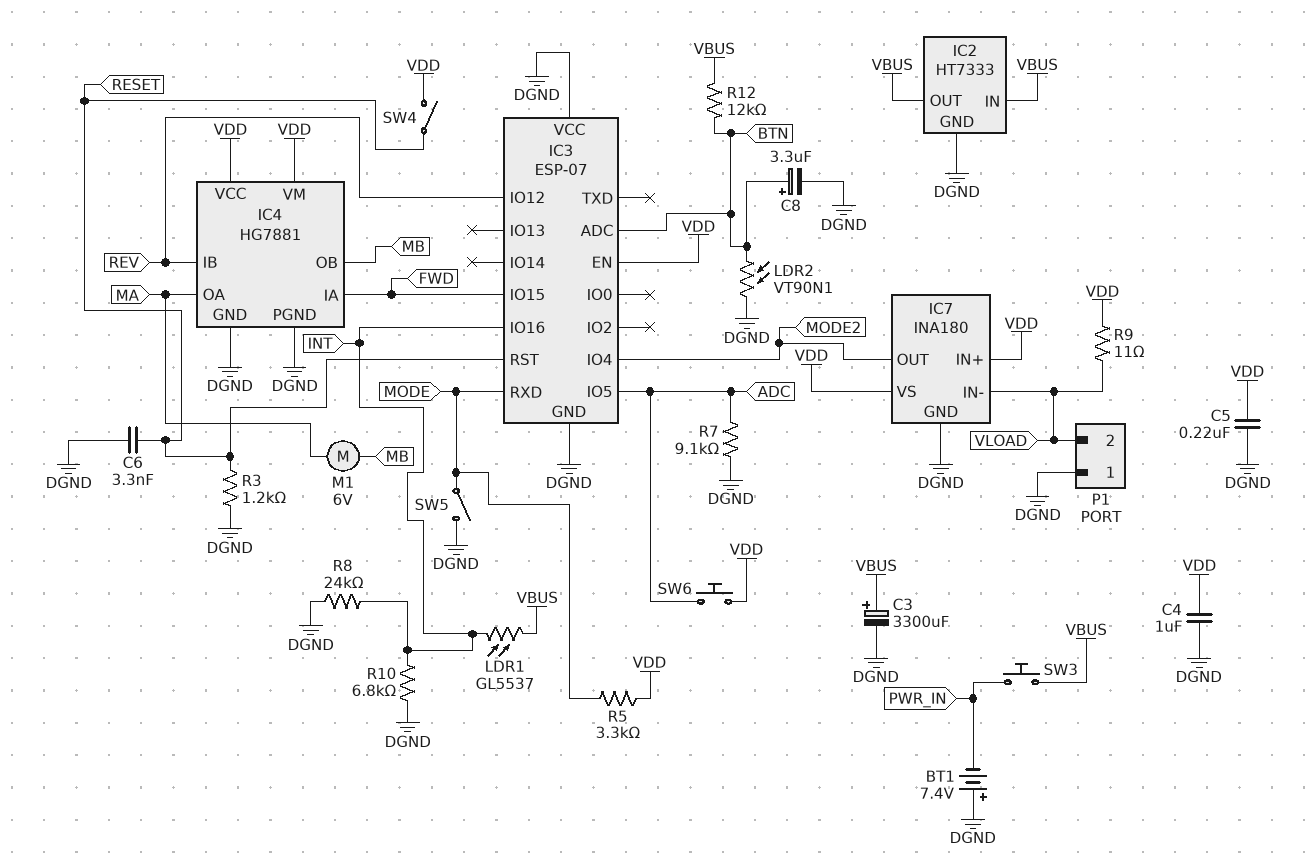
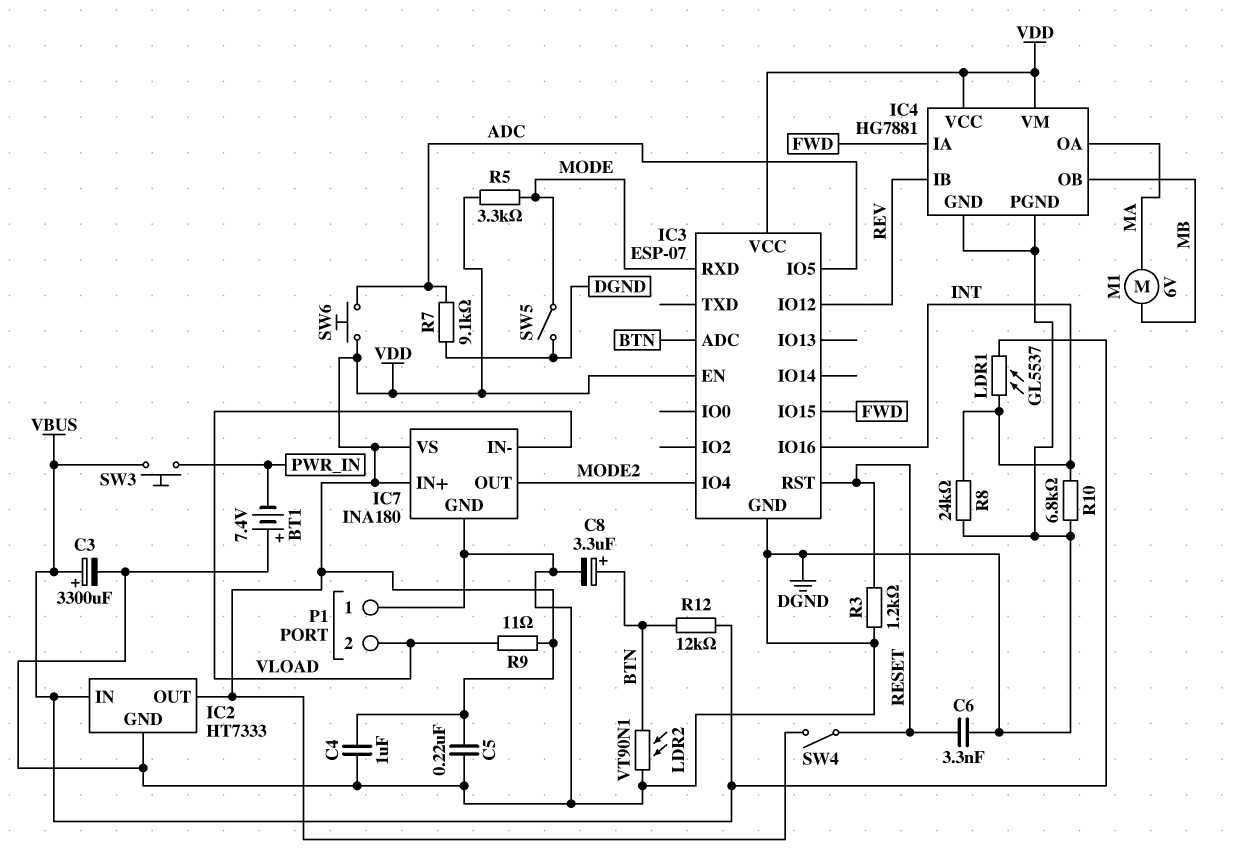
IC2 pin OUT: VBUS -> VDD
IC3 pin VCC: DGND -> VDD

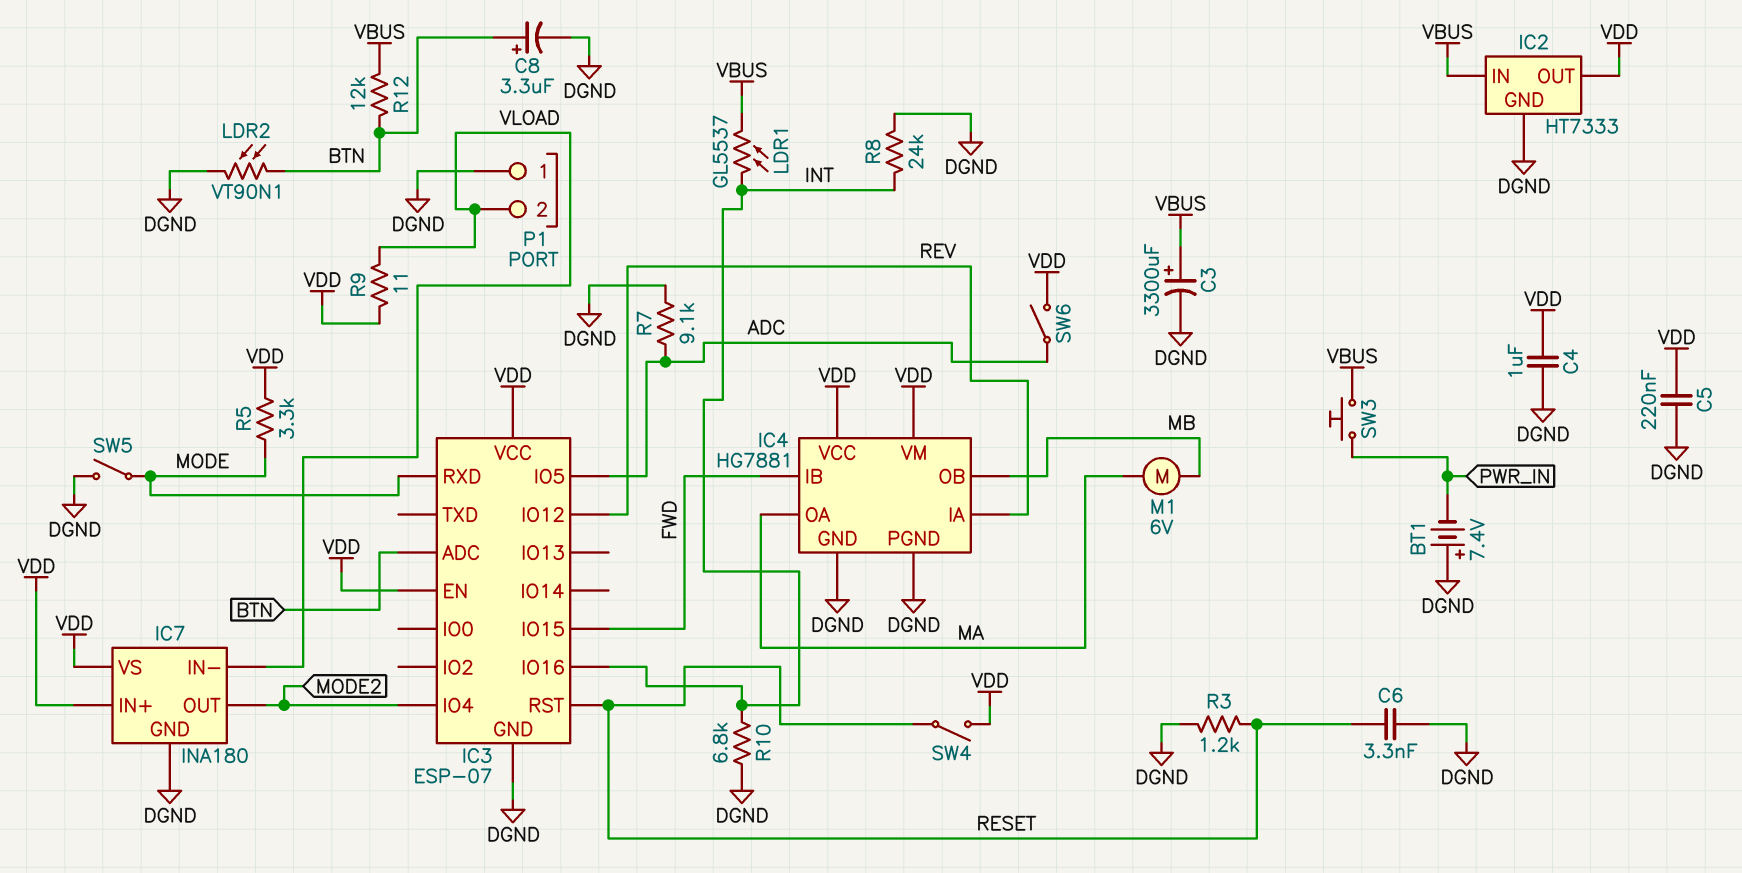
IC4 pin IA: FWD -> REV
IC4 pin IB: REV -> FWD
SW6: button (ADC, VDD) -> switch (ADC, VDD)

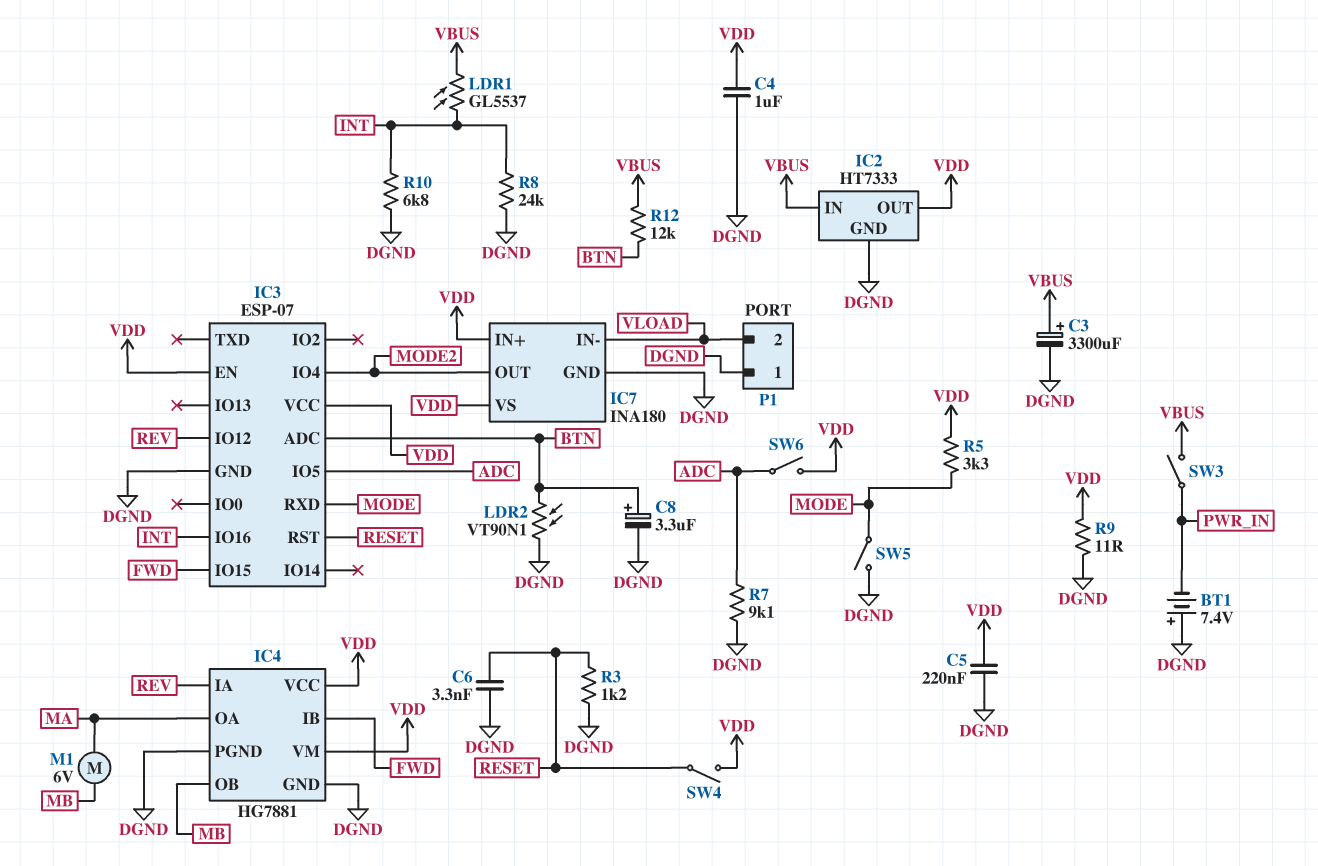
R9: 11 (VDD, VLOAD) -> 11 (DGND, VDD)
SW3: button (PWR_IN, VBUS) -> switch (PWR_IN, VBUS)

